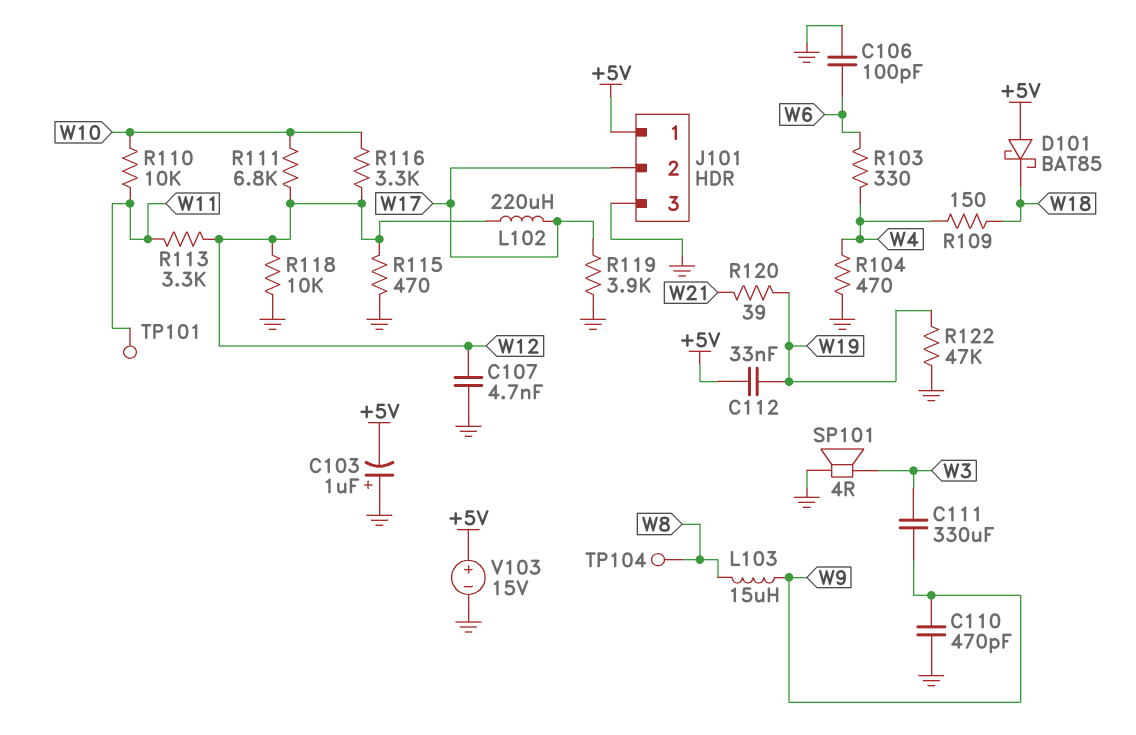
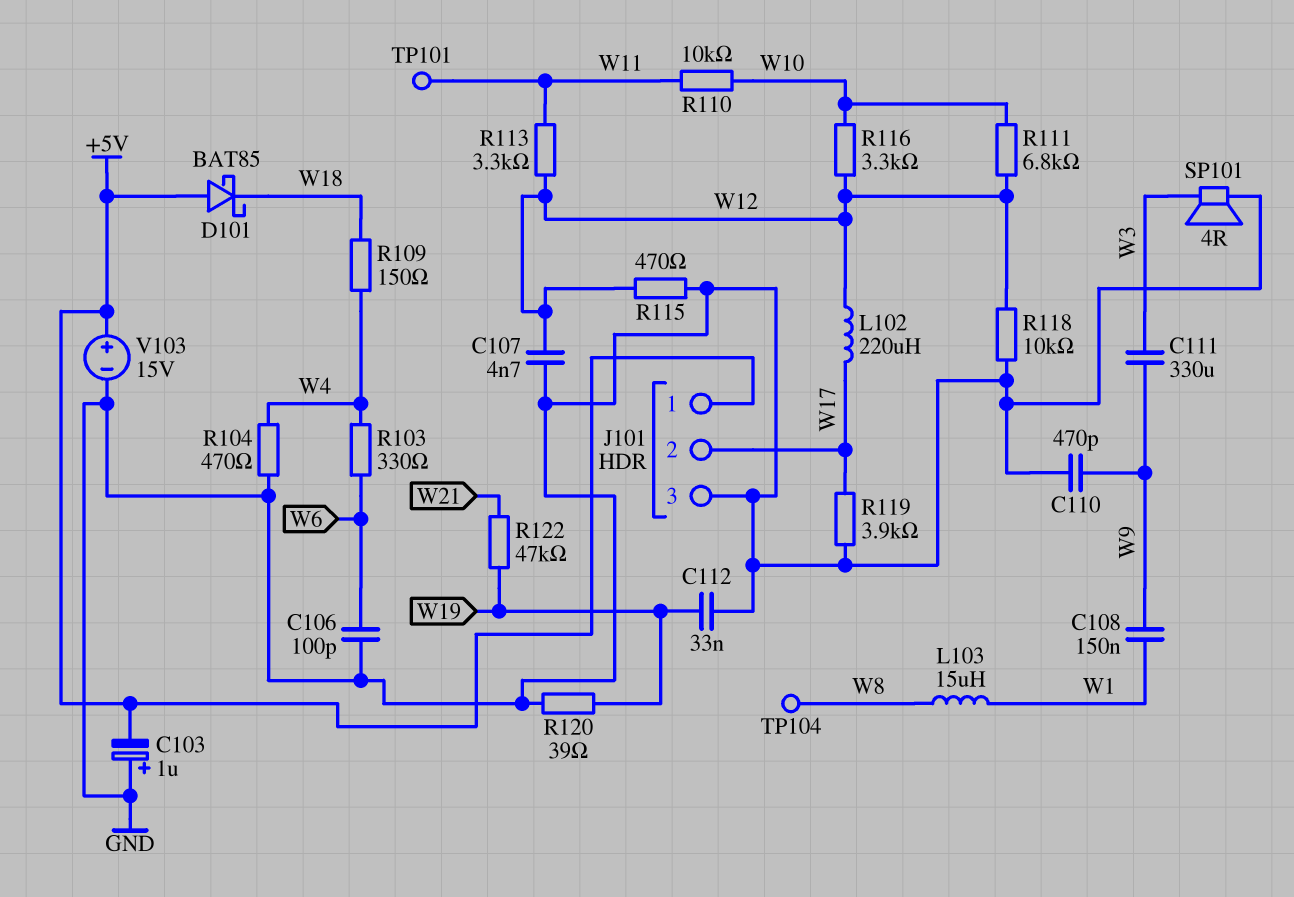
C108: none -> 150nF (W1, W9)
C112: 33nF (+5V, W19) -> 33nF (GND, W19)
L103: 15uH (W8, W9) -> 15uH (W1, W8)
R120: 39 (W19, W21) -> 39 (GND, W19)
R122: 47k (GND, W19) -> 47k (W19, W21)

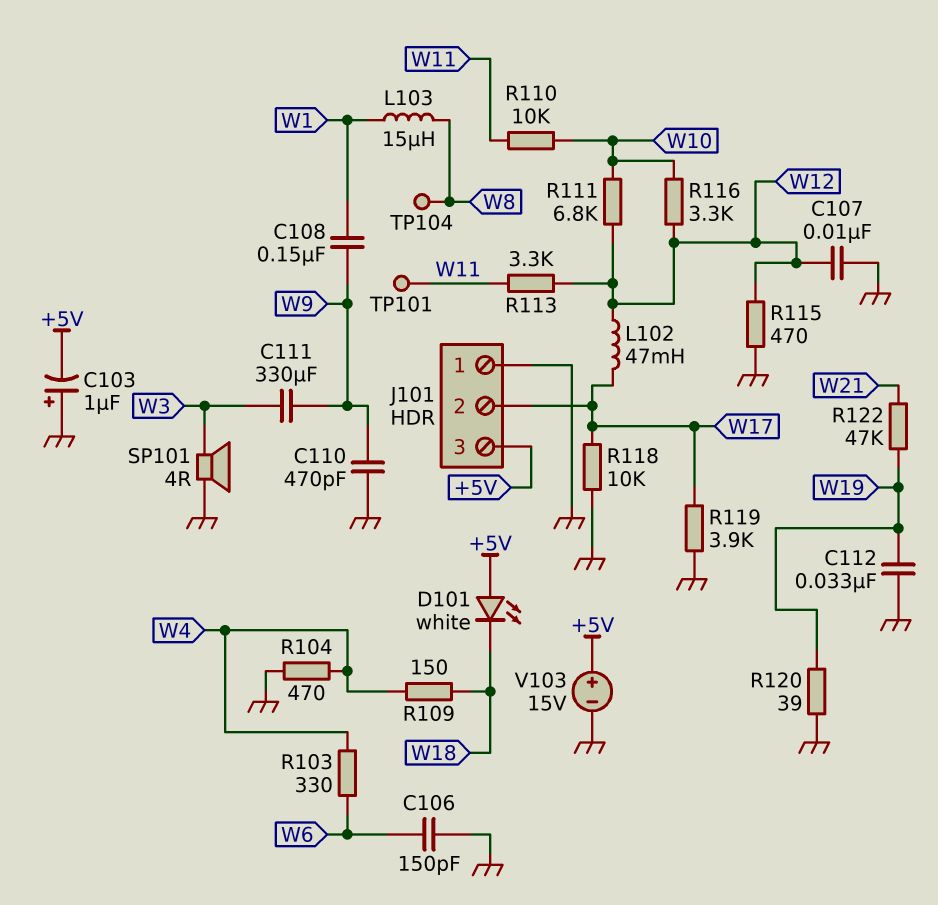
C106: 100pF (GND, W6) -> 150pF (GND, W6)
C107: 4.7nF (GND, W12) -> 10nF (GND, W12)
D101: schottky BAT85 (A +5V, K W18) -> LED white (A +5V, K W18)
J101 pin 1: +5V -> GND
J101 pin 3: GND -> +5V
L102: 220uH (W12, W17) -> 47mH (W12, W17)
R118: 10k (GND, W12) -> 10k (GND, W17)

